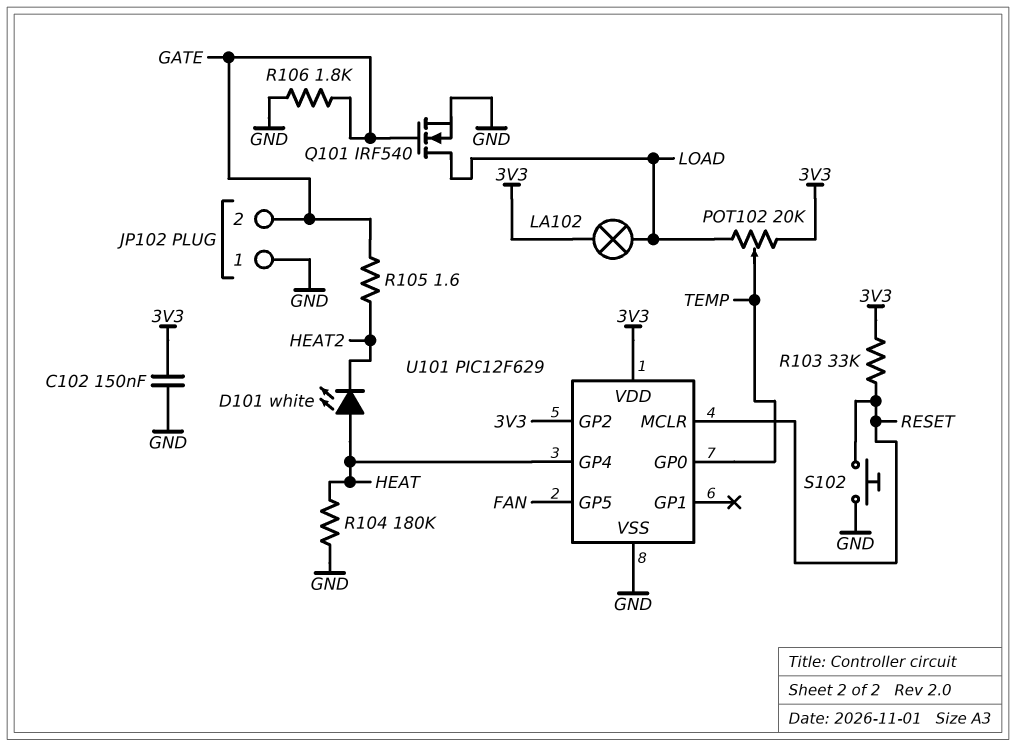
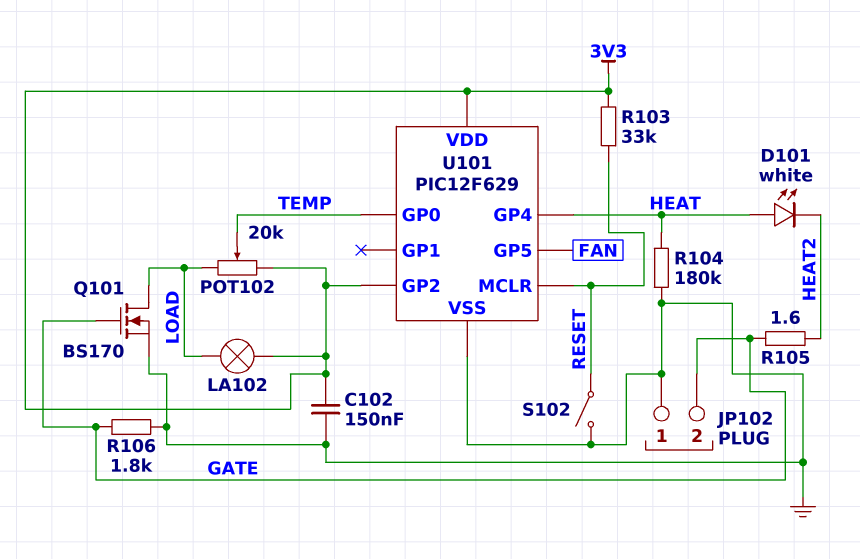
Q101: NMOS IRF540 (G GATE, D LOAD, S GND) -> NMOS BS170 (G GATE, D LOAD, S GND)
S102: button (GND, RESET) -> switch (GND, RESET)

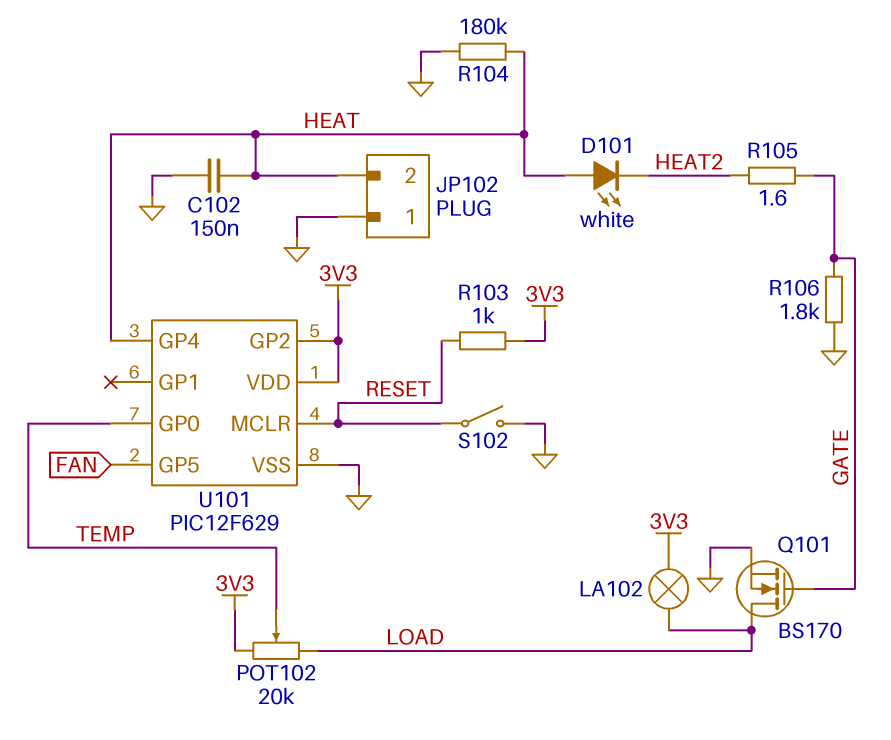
C102: 150nF (3V3, GND) -> 150nF (GND, HEAT)
JP102 pin 2: GATE -> HEAT
R103: 33k (3V3, RESET) -> 1k (3V3, RESET)

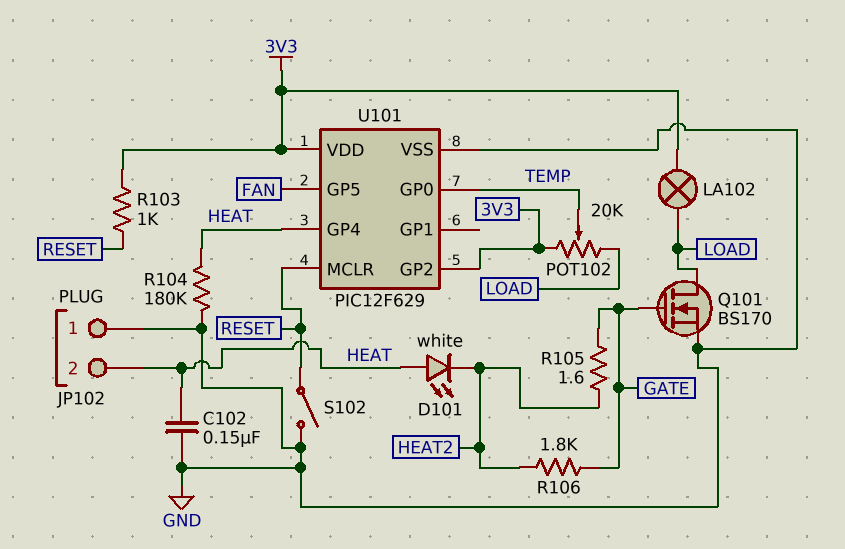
R106: 1.8k (GATE, GND) -> 1.8k (GATE, HEAT2)

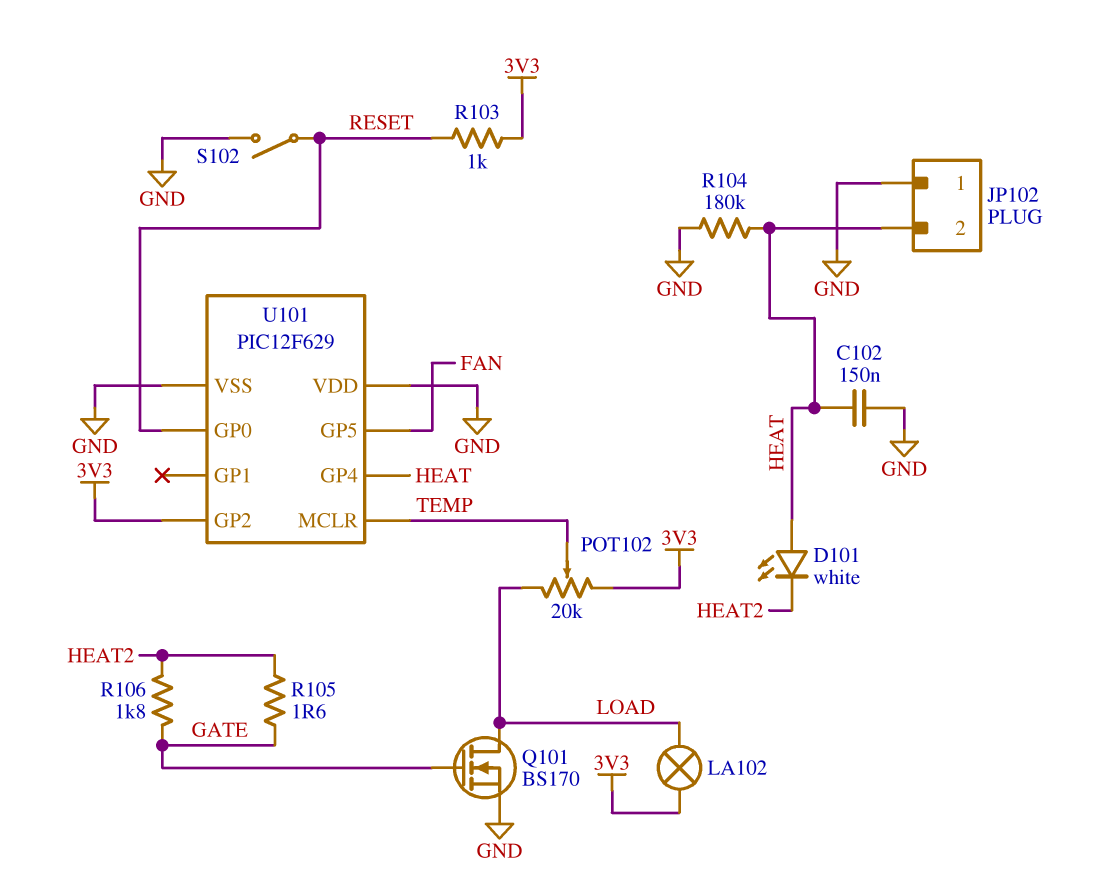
U101 pin GP0: TEMP -> RESET
U101 pin MCLR: RESET -> TEMP
U101 pin VDD: 3V3 -> GND

